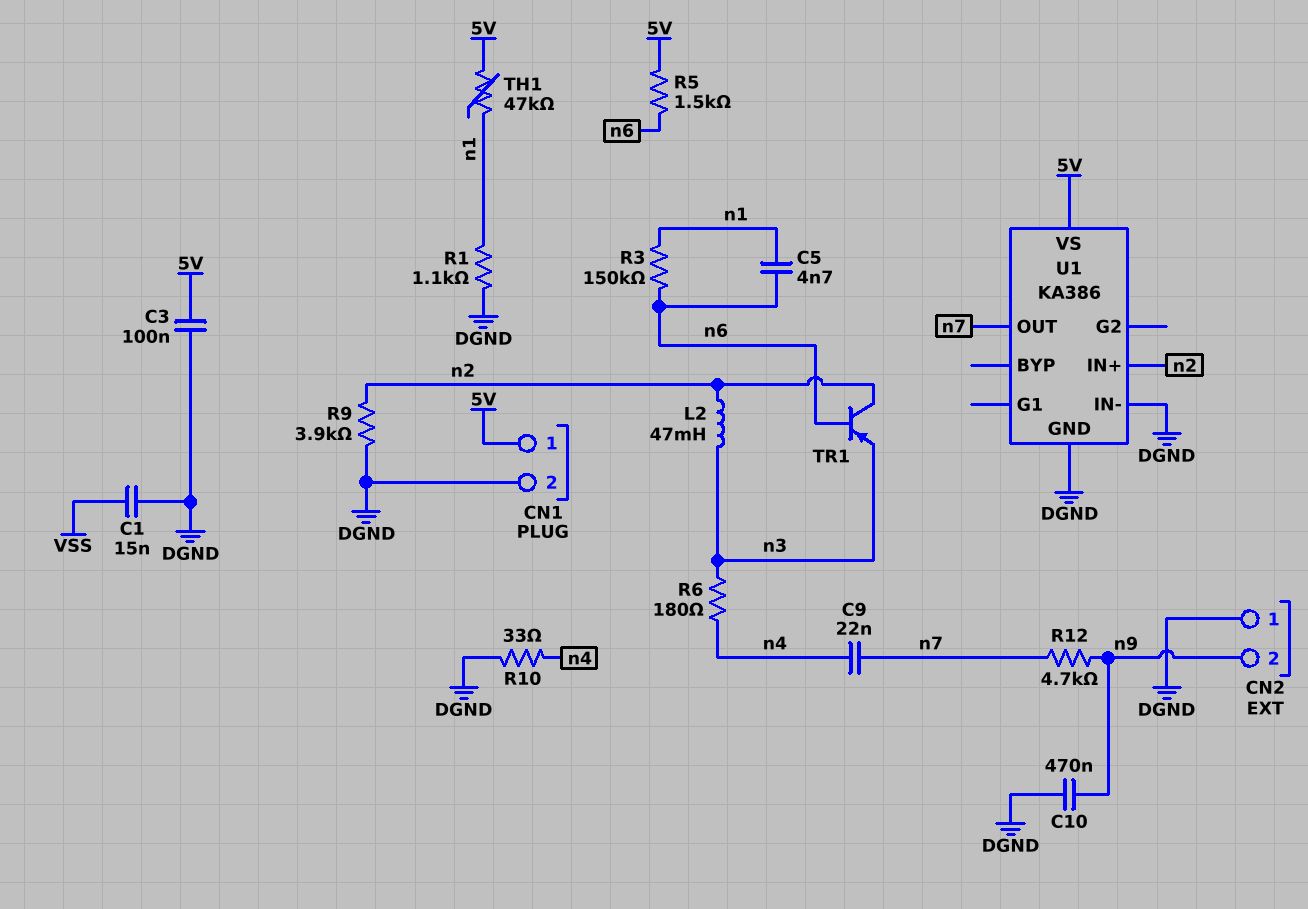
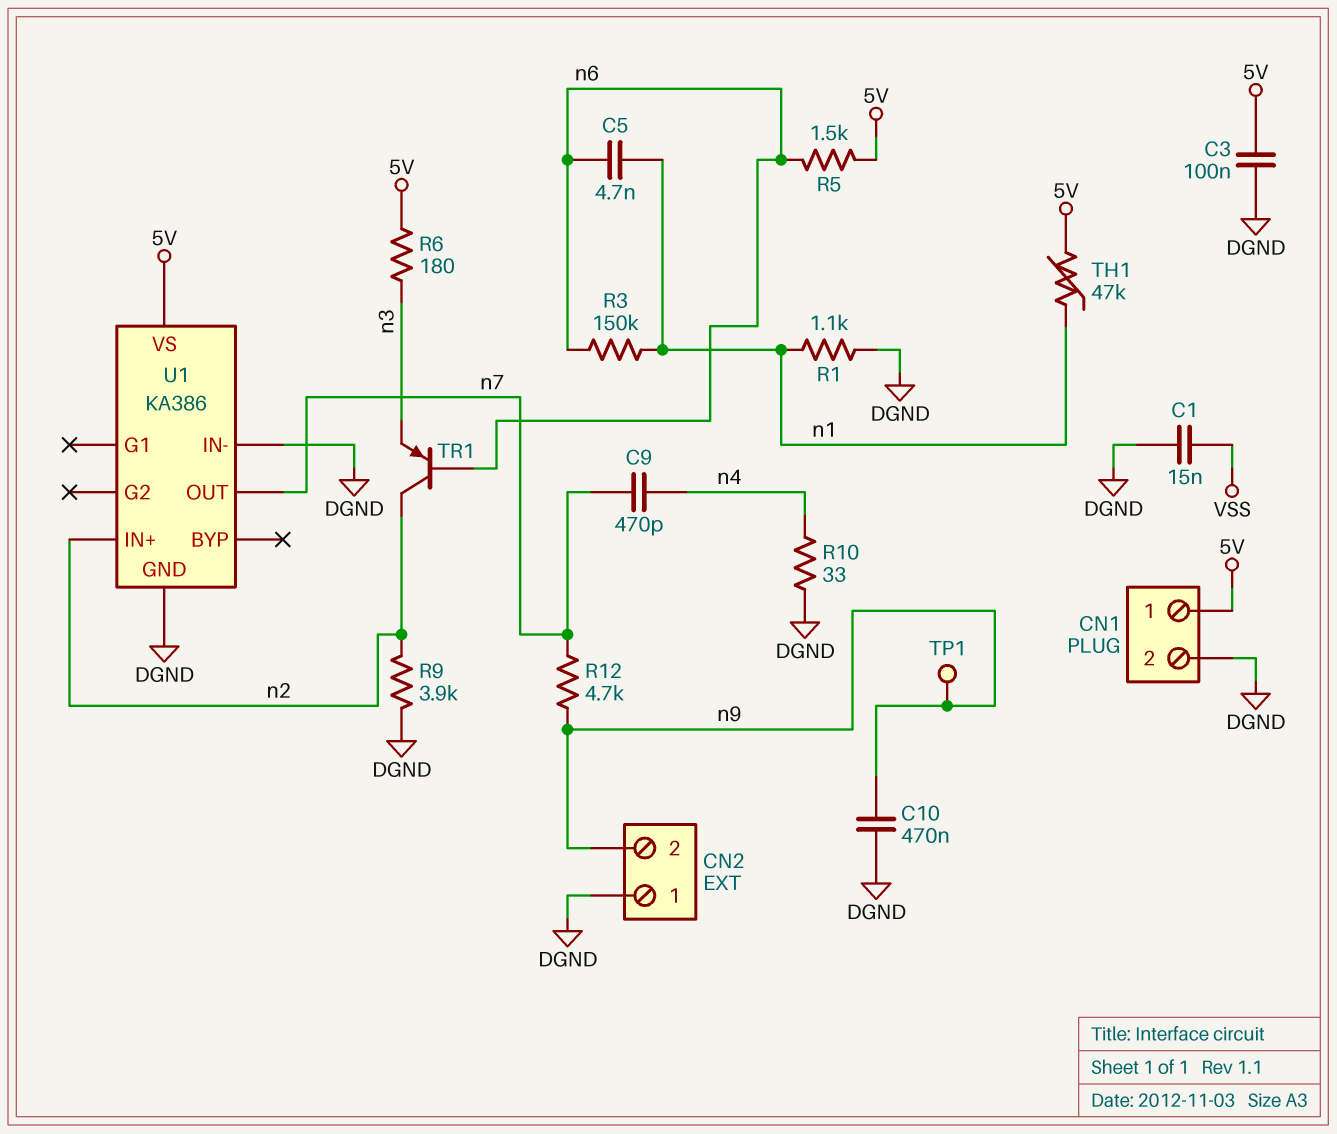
C9: 22nF (n4, n7) -> 470pF (n4, n7)
L2: 47mH (n2, n3) -> none
R6: 180 (n3, n4) -> 180 (5V, n3)
TP1: none -> test point (n9)

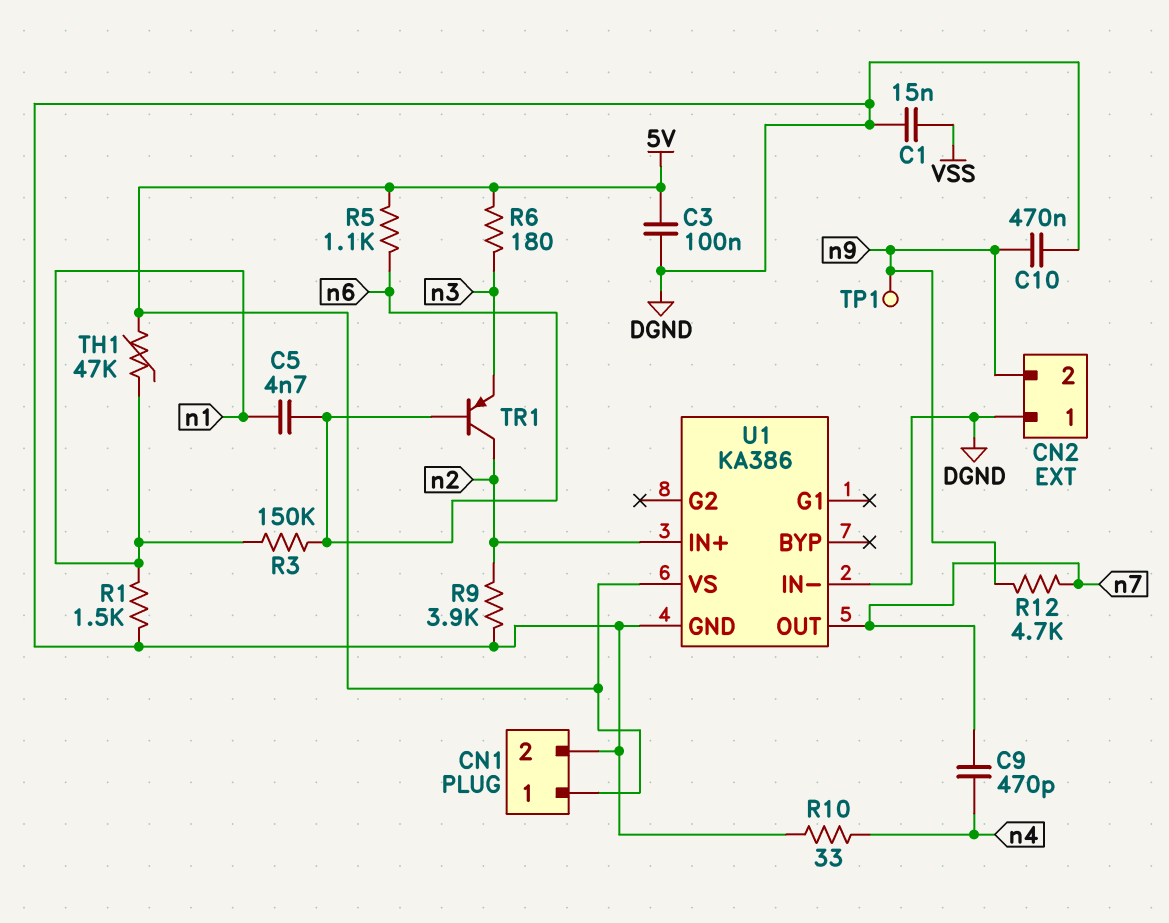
R1: 1.1k (DGND, n1) -> 1.5k (DGND, n1)
R5: 1.5k (5V, n6) -> 1.1k (5V, n6)

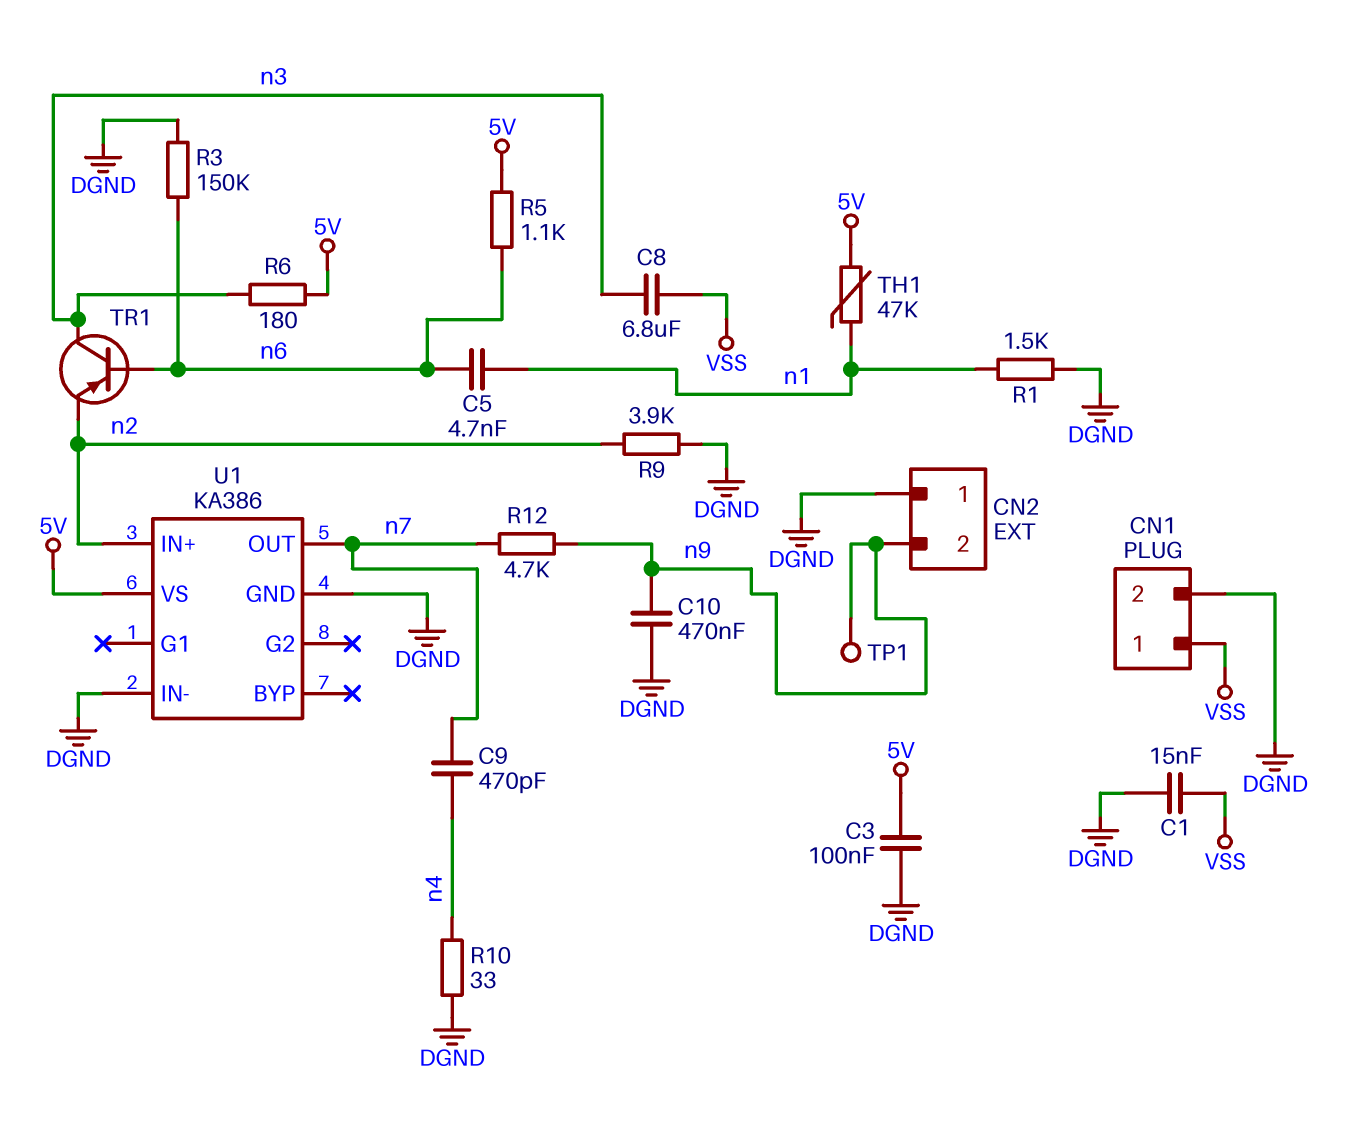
C8: none -> 6.8uF (VSS, n3)
CN1 pin 1: 5V -> VSS
R3: 150k (n1, n6) -> 150k (DGND, n6)
TR1: PNP (B n6, C n2, E n3) -> PNP (B n6, C n3, E n2)

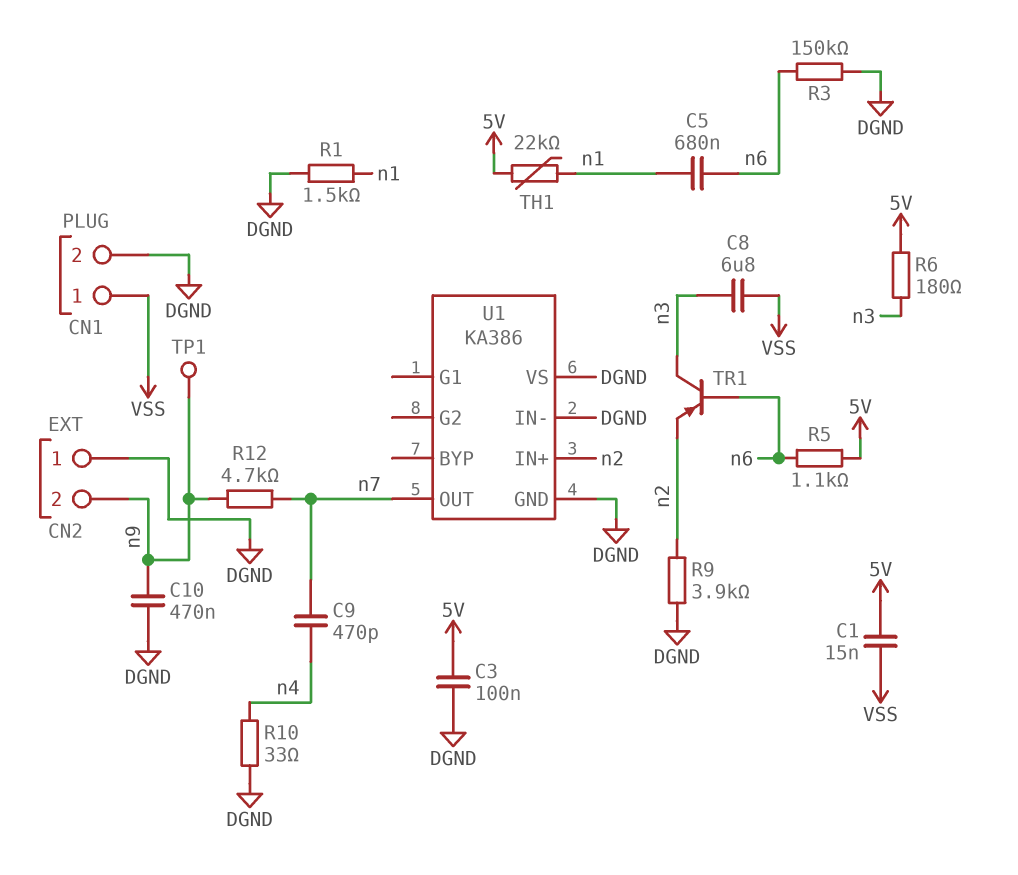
C1: 15nF (DGND, VSS) -> 15nF (5V, VSS)
C5: 4.7nF (n1, n6) -> 680nF (n1, n6)
TH1: 47k (5V, n1) -> 22k (5V, n1)
U1 pin VS: 5V -> DGND

